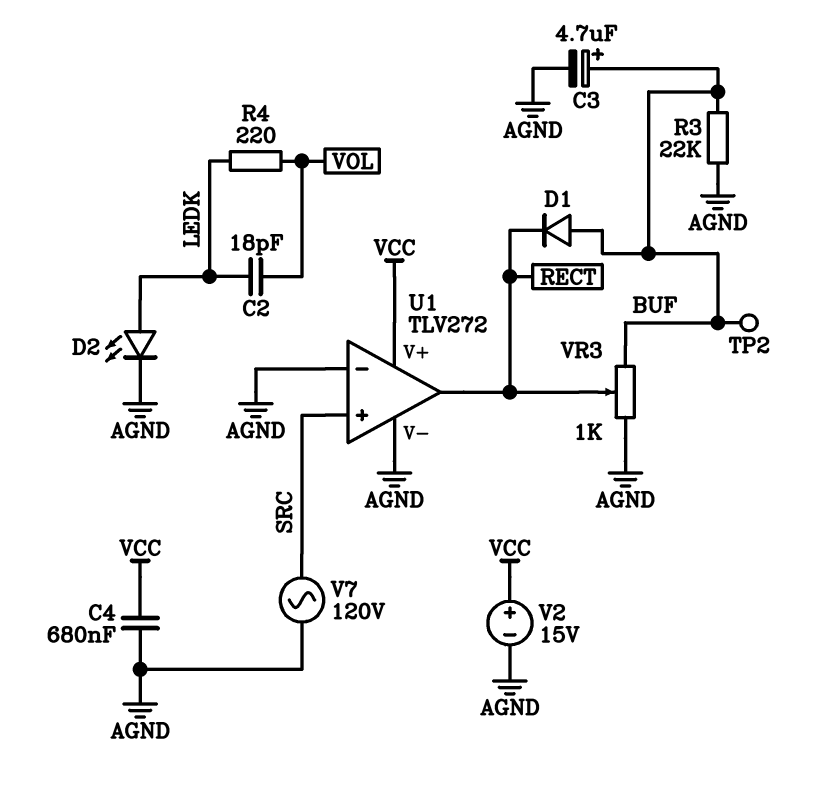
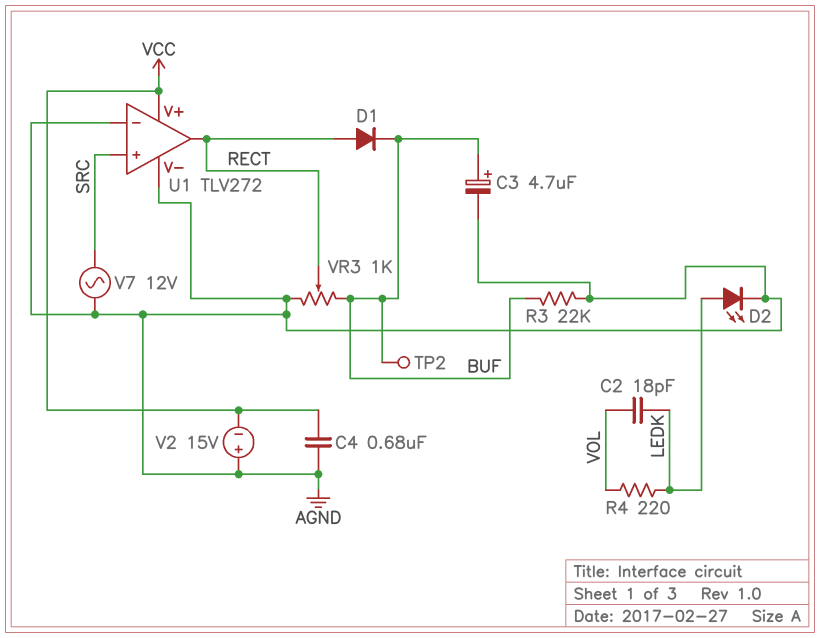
D1: diode (A BUF, K RECT) -> diode (A RECT, K BUF)
V2: 15V (plus VCC, minus AGND) -> 15V (plus AGND, minus VCC)
V7: AC 120V (AGND, SRC) -> AC 12V (AGND, SRC)

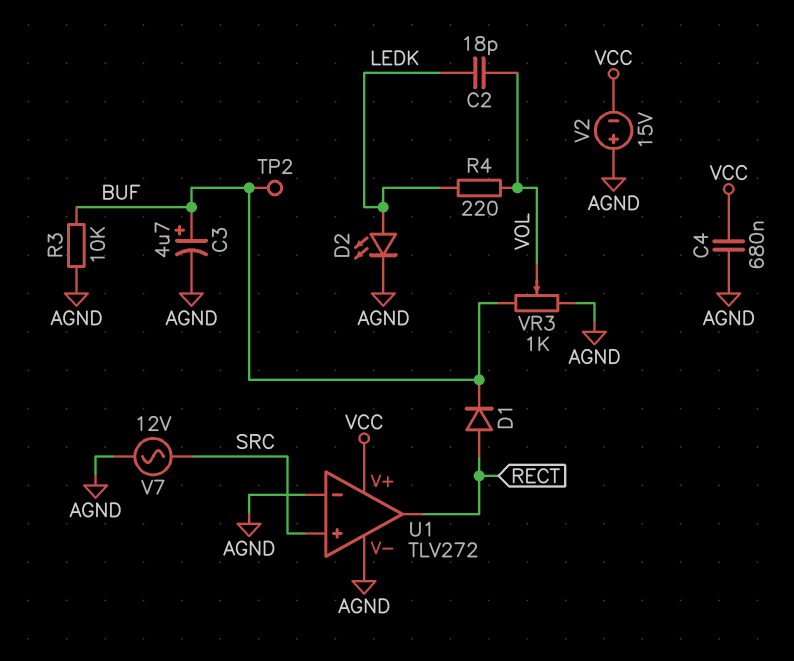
R3: 22k (AGND, BUF) -> 10k (AGND, BUF)
VR3: 1k (AGND, BUF, wiper RECT) -> 1k (AGND, BUF, wiper VOL)

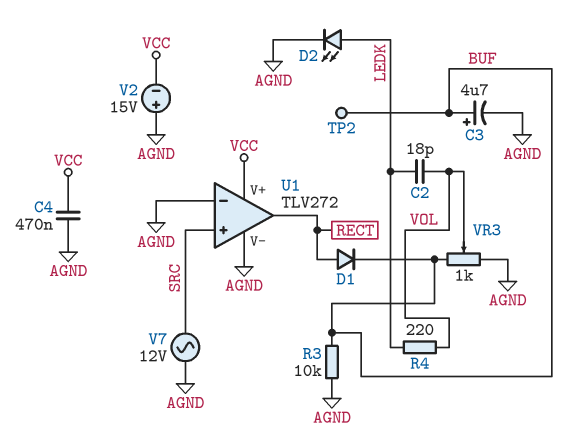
C4: 680nF (AGND, VCC) -> 470nF (AGND, VCC)

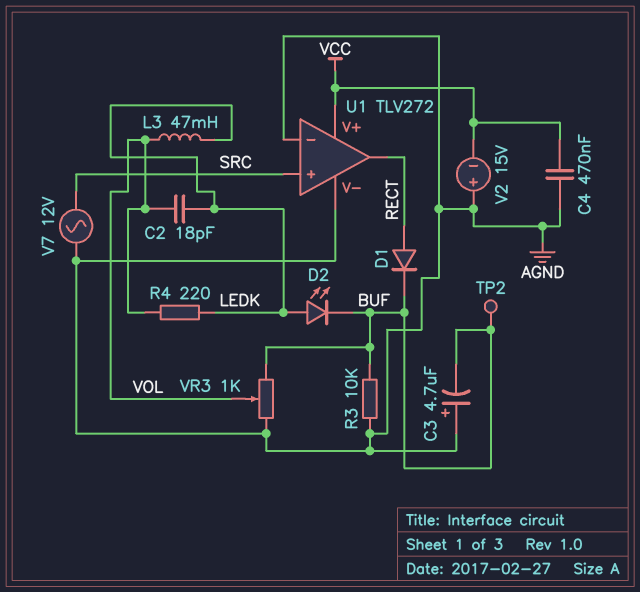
C3: 4.7uF (plus BUF, minus AGND) -> 4.7uF (plus AGND, minus BUF)
D2: LED (A LEDK, K AGND) -> LED (A LEDK, K BUF)
L3: none -> 47mH (LEDK, VOL)

